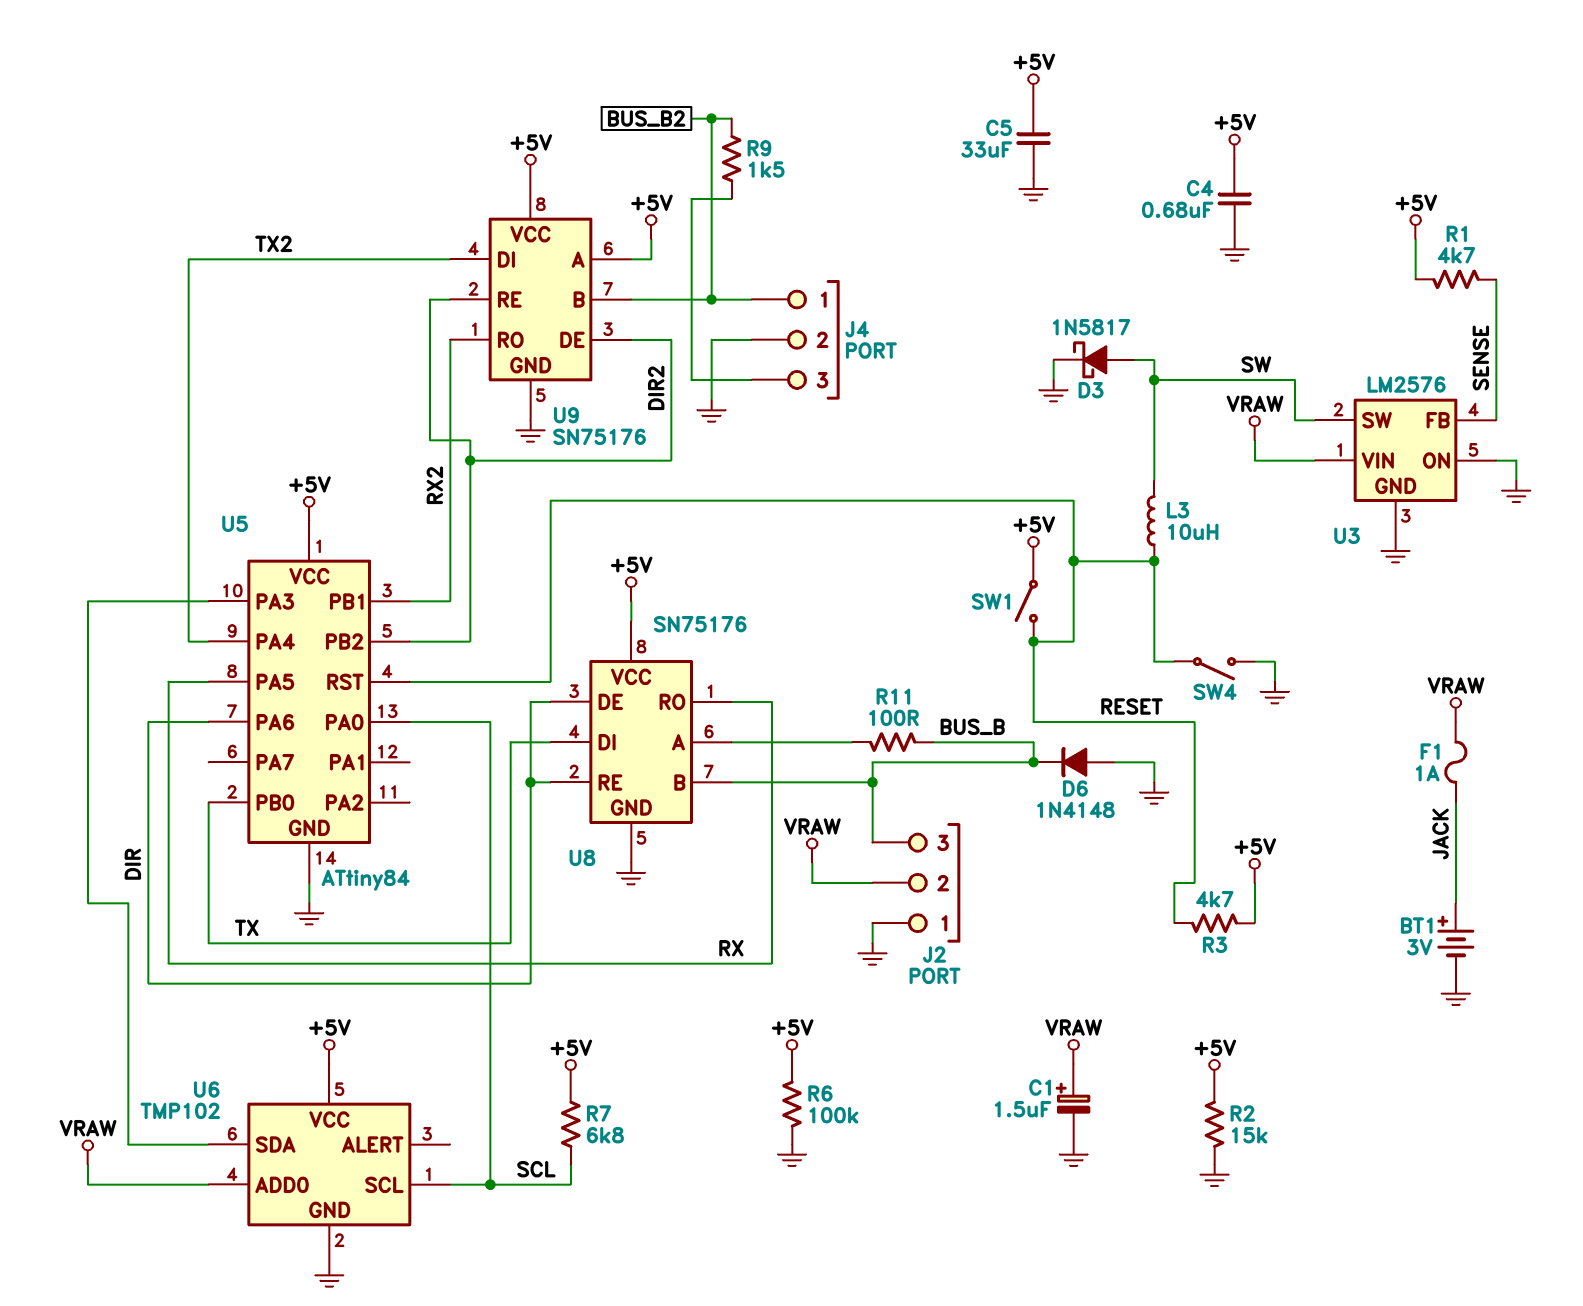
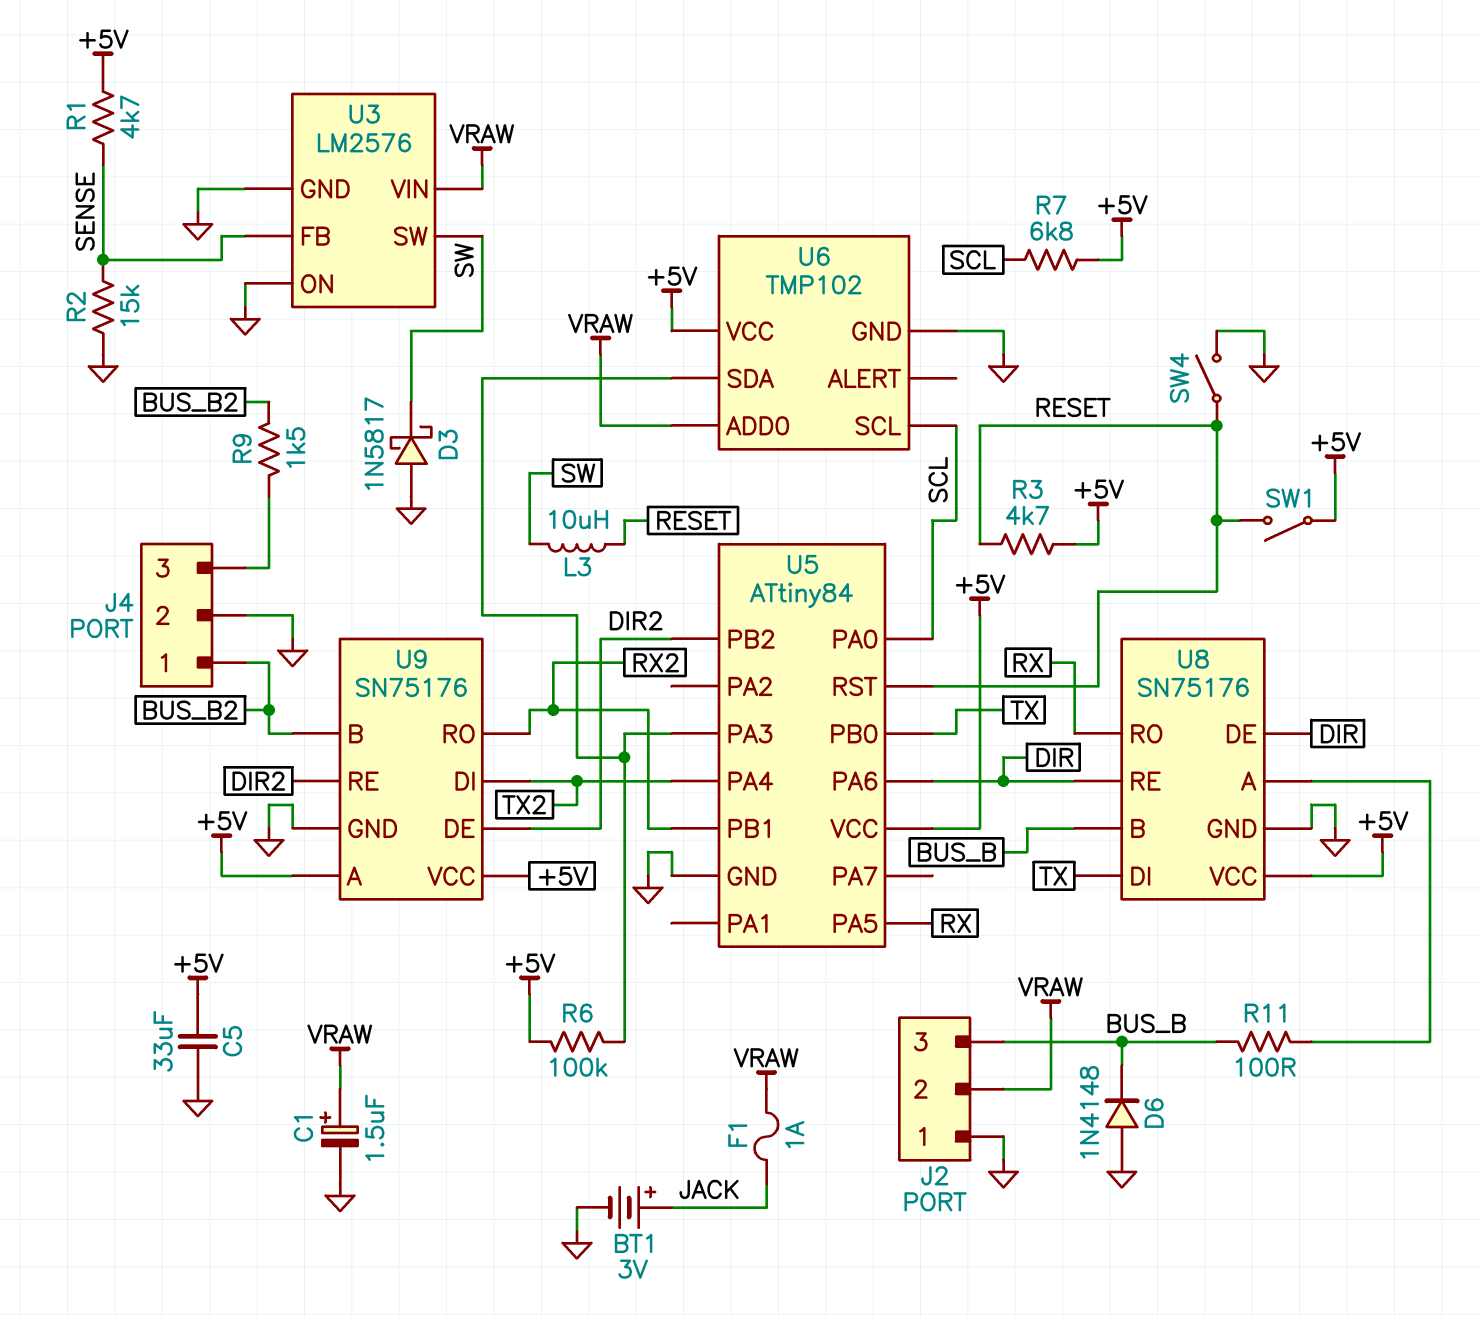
C4: 680nF (+5V, GND) -> none
D3: schottky 1N5817 (A SW, K GND) -> schottky 1N5817 (A GND, K SW)
R2: 15k (+5V, GND) -> 15k (GND, SENSE)
R6: 100k (+5V, GND) -> 100k (+5V, U5/PA3)

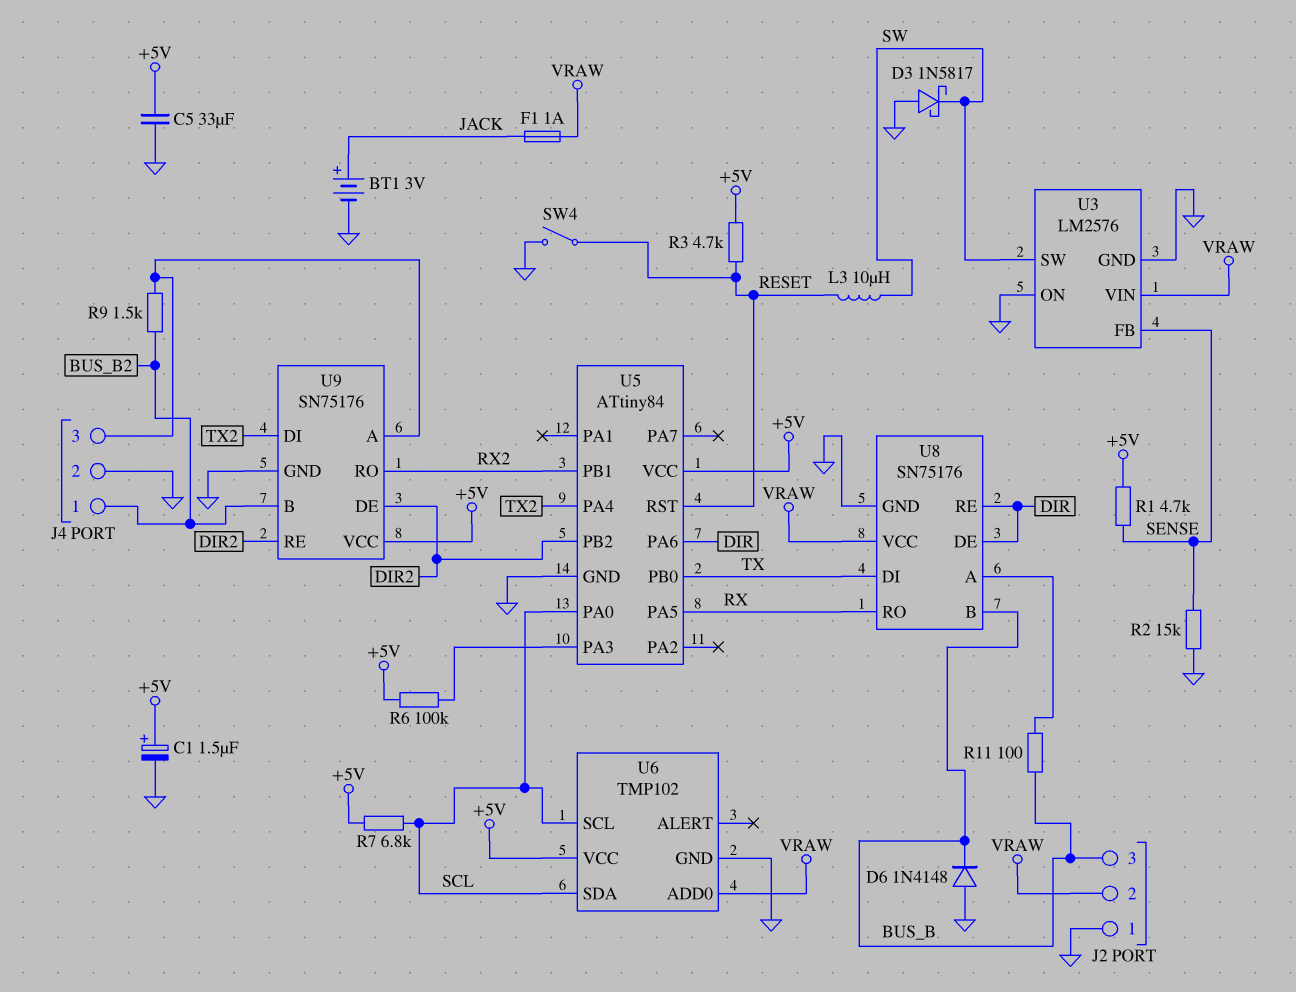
C1: 1.5uF (plus VRAW, minus GND) -> 1.5uF (plus +5V, minus GND)
SW1: switch (+5V, RESET) -> none
U6 pin SDA: U5/PA3 -> SCL
U8 pin VCC: +5V -> VRAW
U9 pin A: +5V -> J4/3

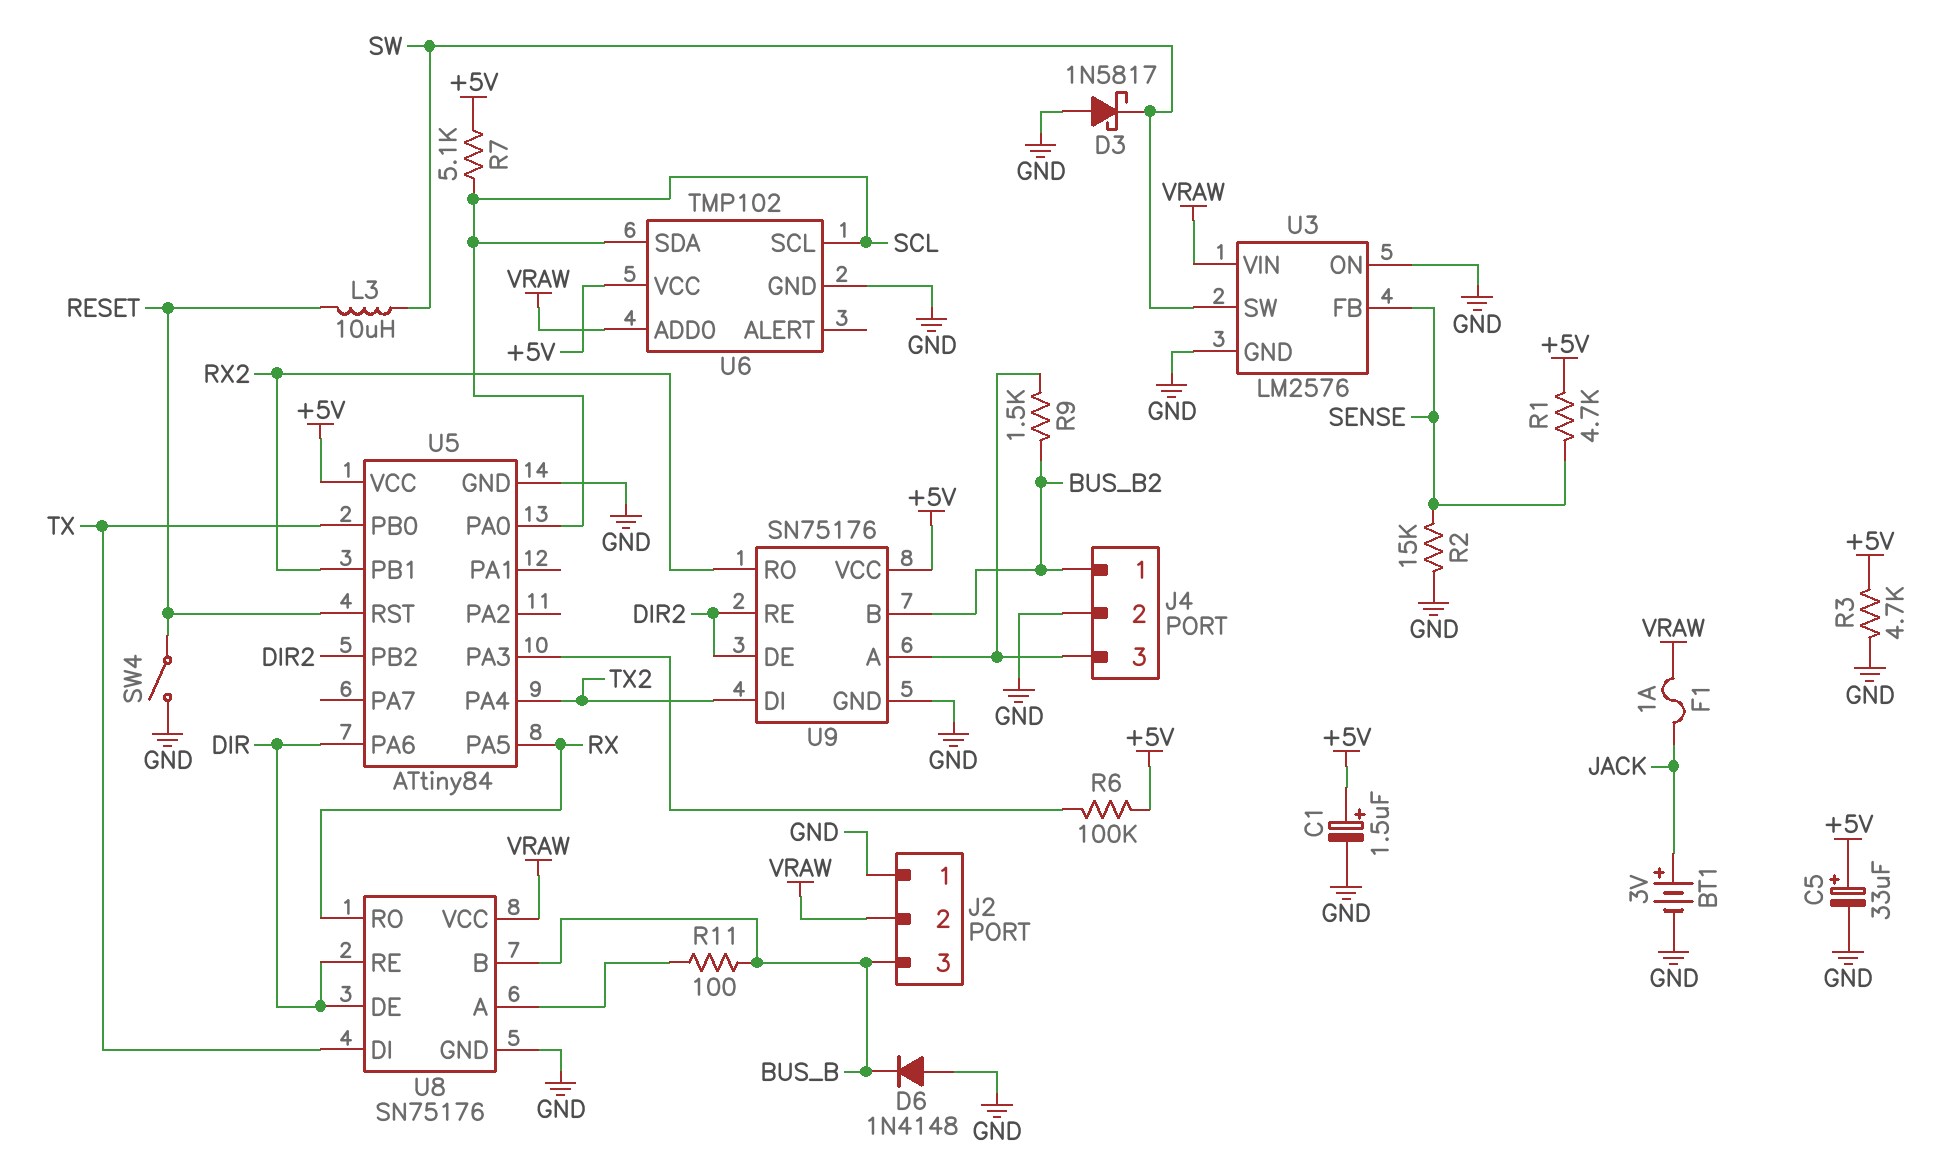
C5: 33uF (+5V, GND) -> 33uF (plus +5V, minus GND)
R3: 4.7k (+5V, RESET) -> 4.7k (+5V, GND)
R7: 6.8k (+5V, SCL) -> 5.1k (+5V, SCL)

